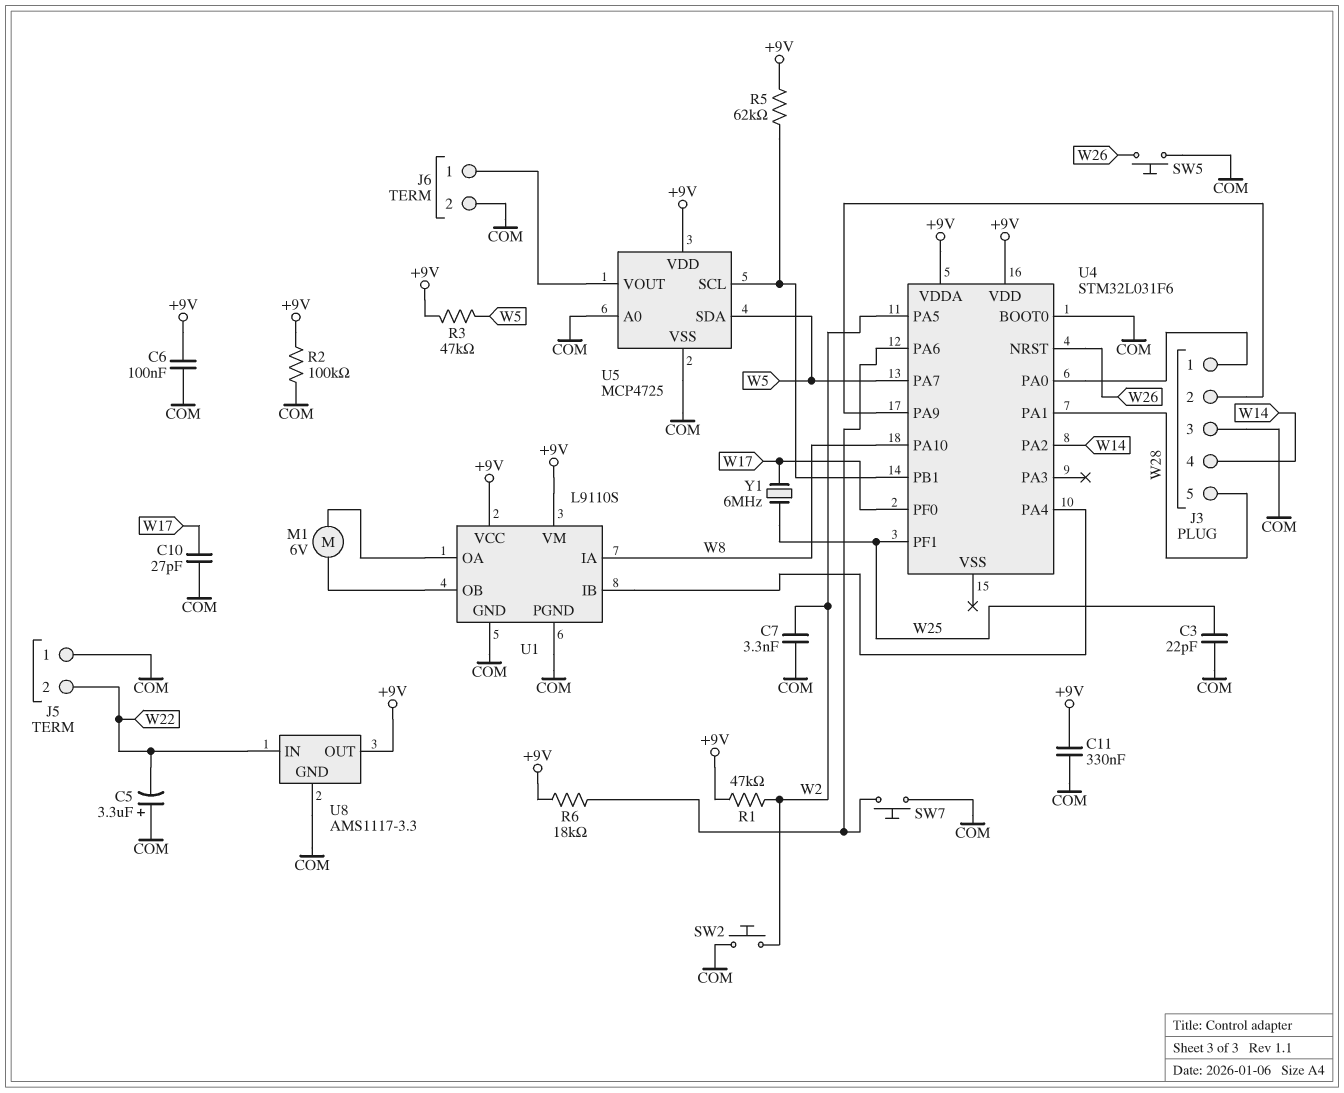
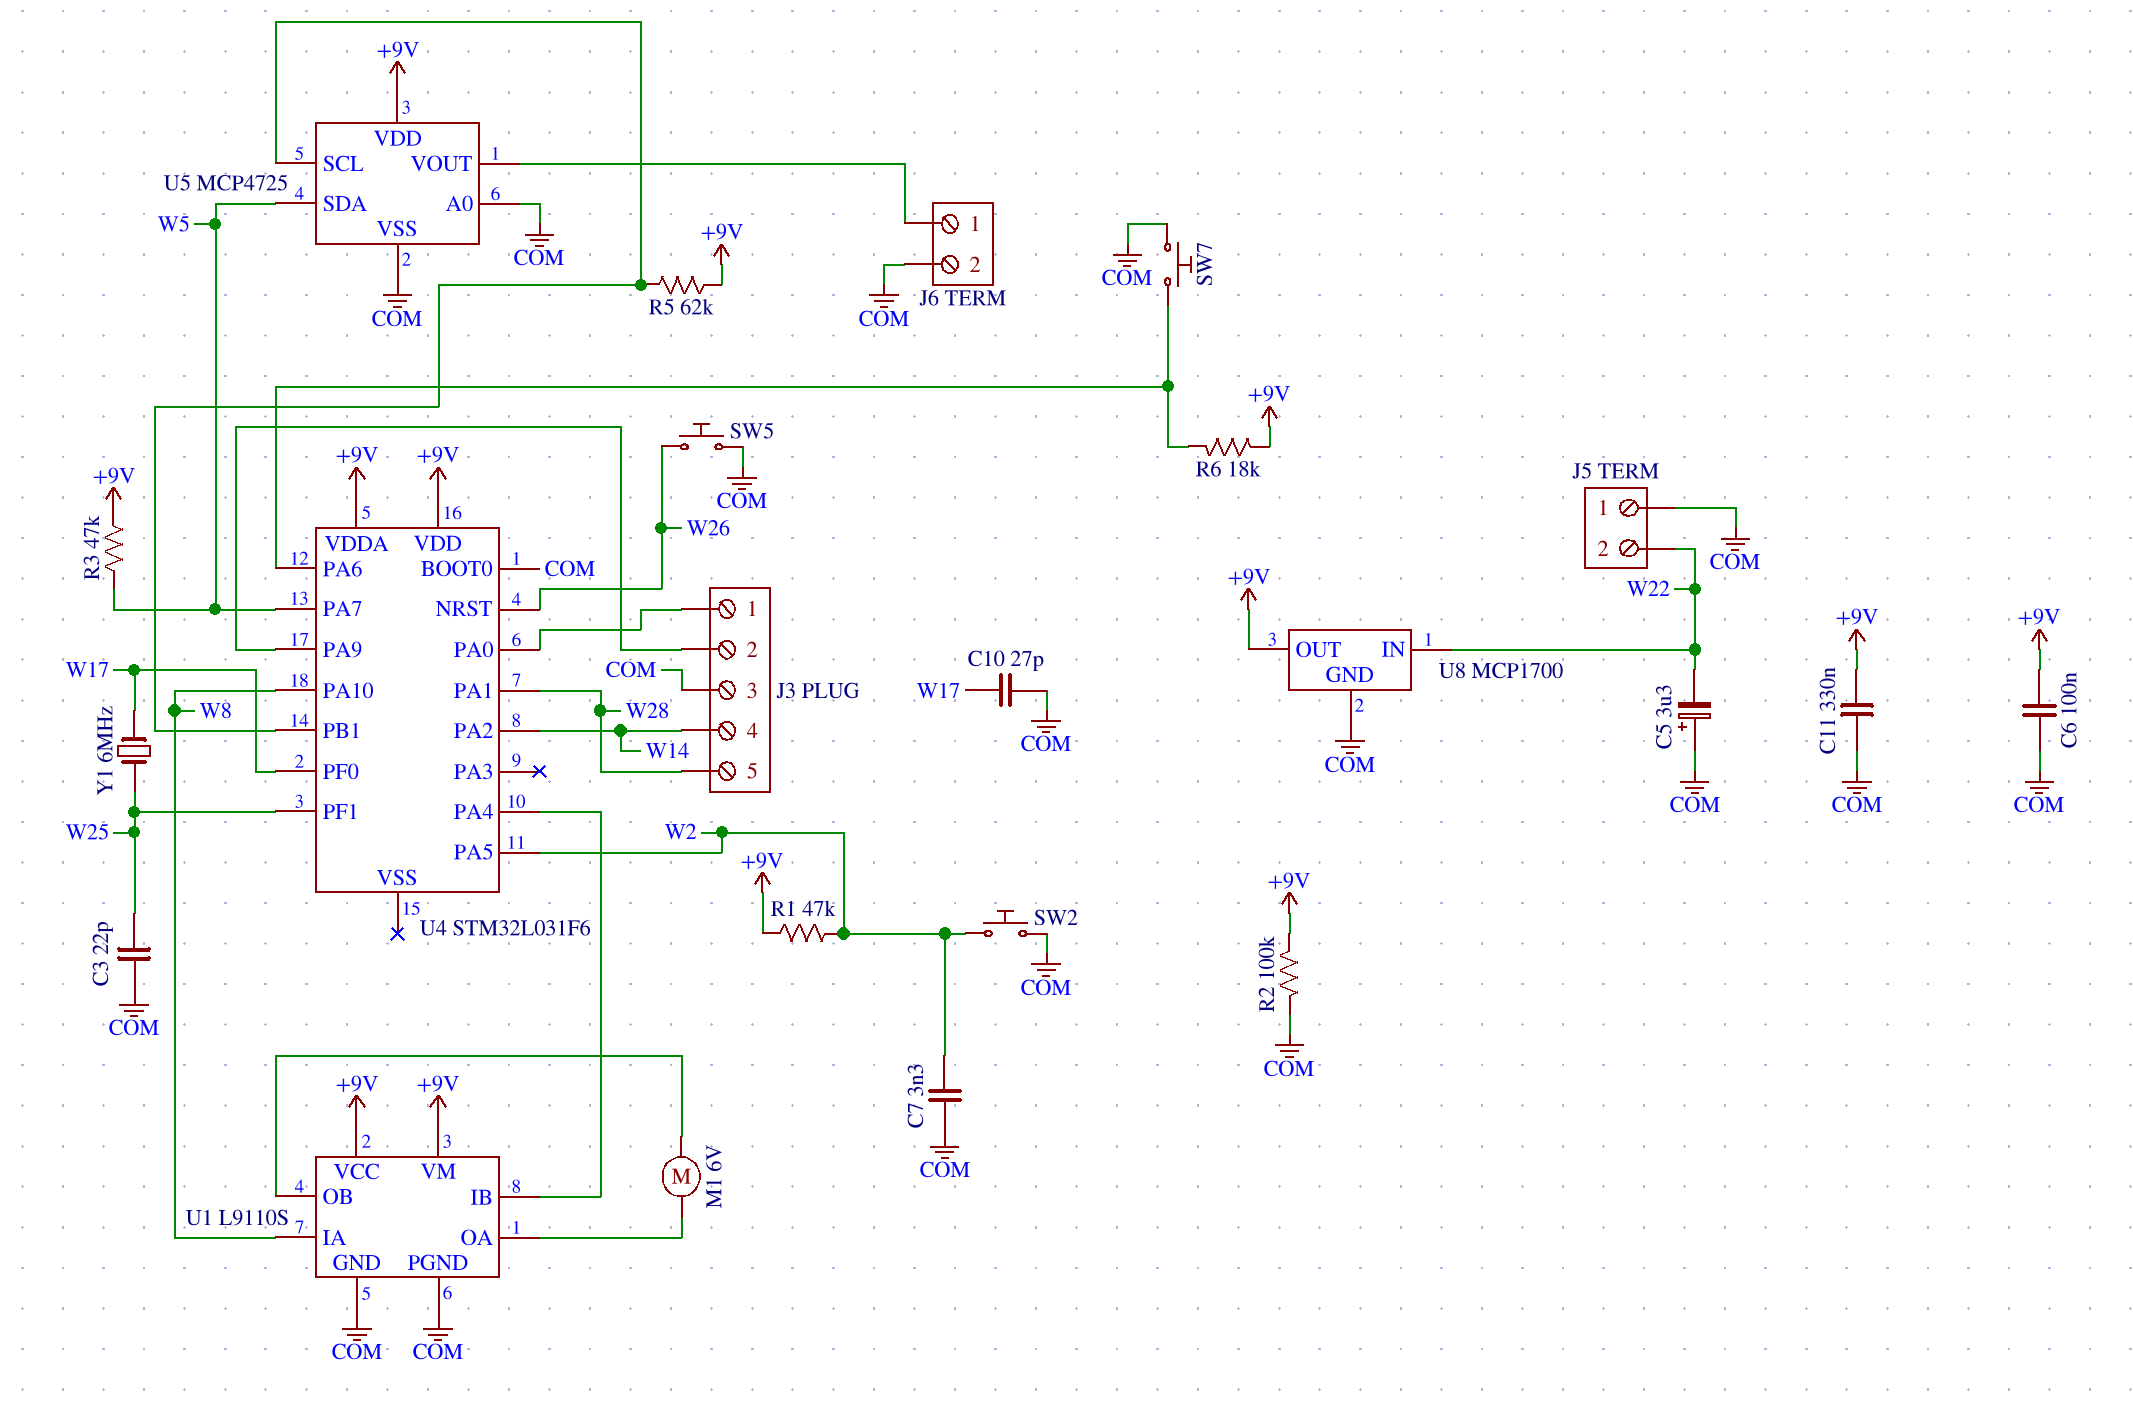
U8: AMS1117-3.3 -> MCP1700

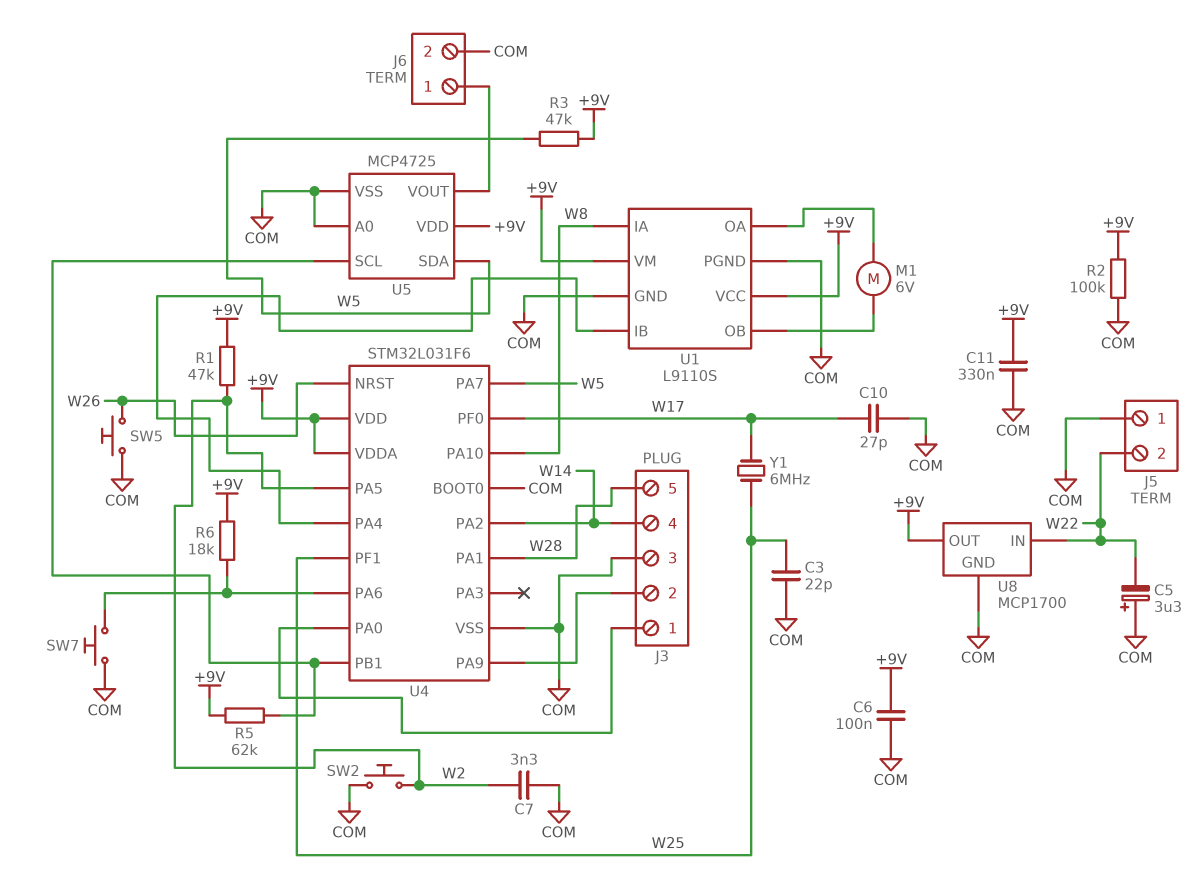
U4 pin VSS: none -> COM

